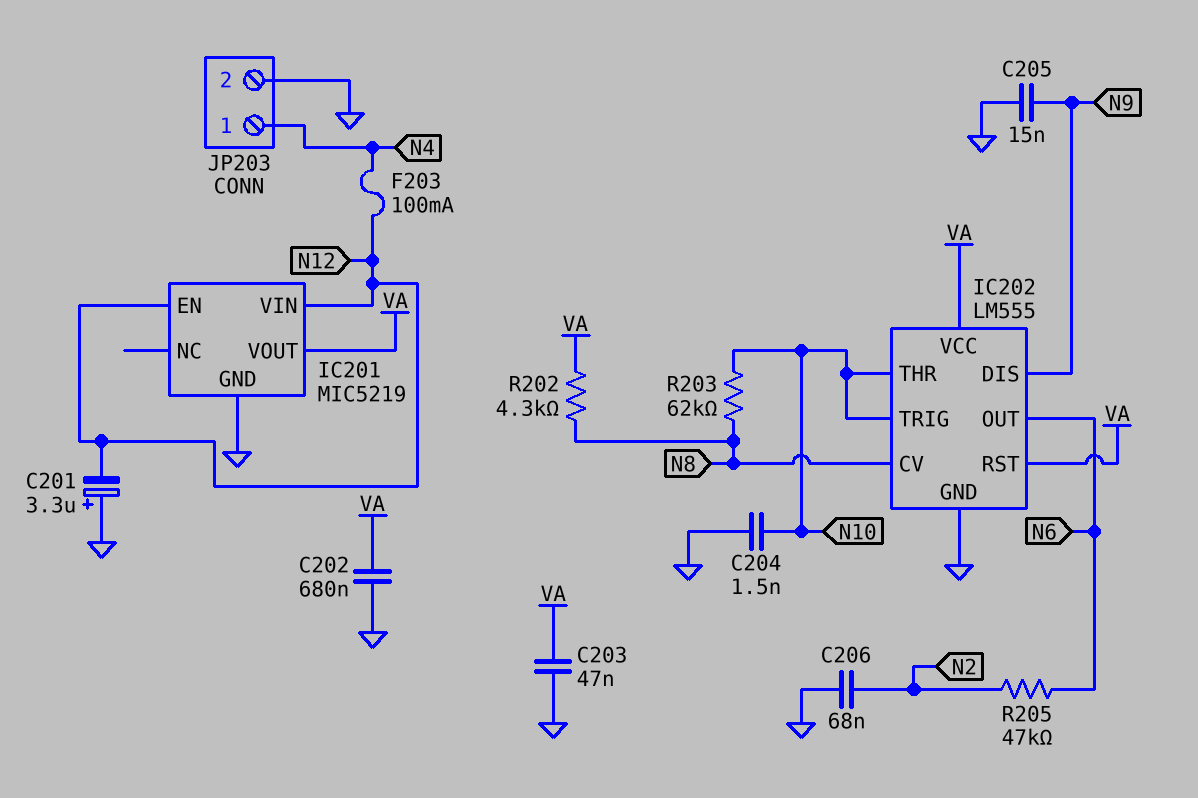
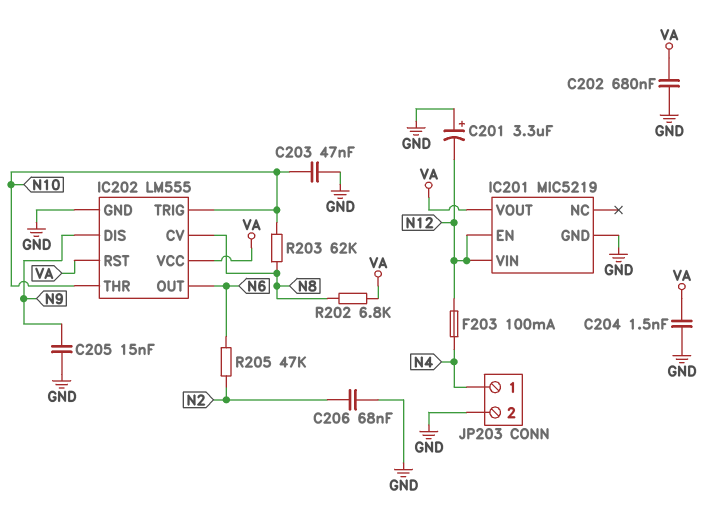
C203: 47nF (GND, VA) -> 47nF (GND, N10)
C204: 1.5nF (GND, N10) -> 1.5nF (GND, VA)
R202: 4.3k (N8, VA) -> 6.8k (N8, VA)

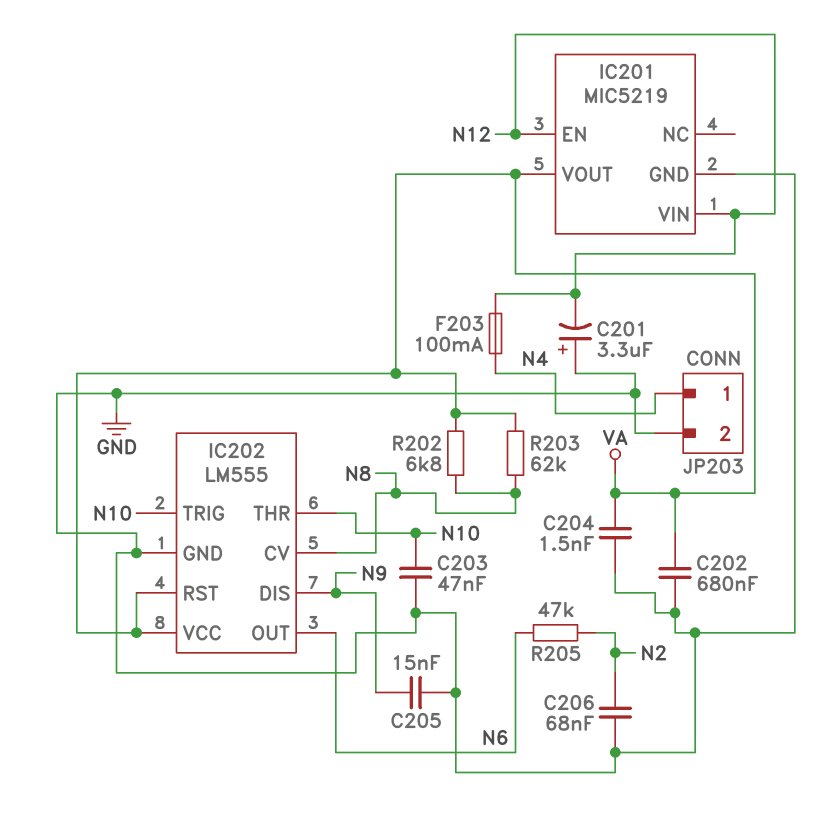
R203: 62k (N8, N10) -> 62k (N8, VA)

